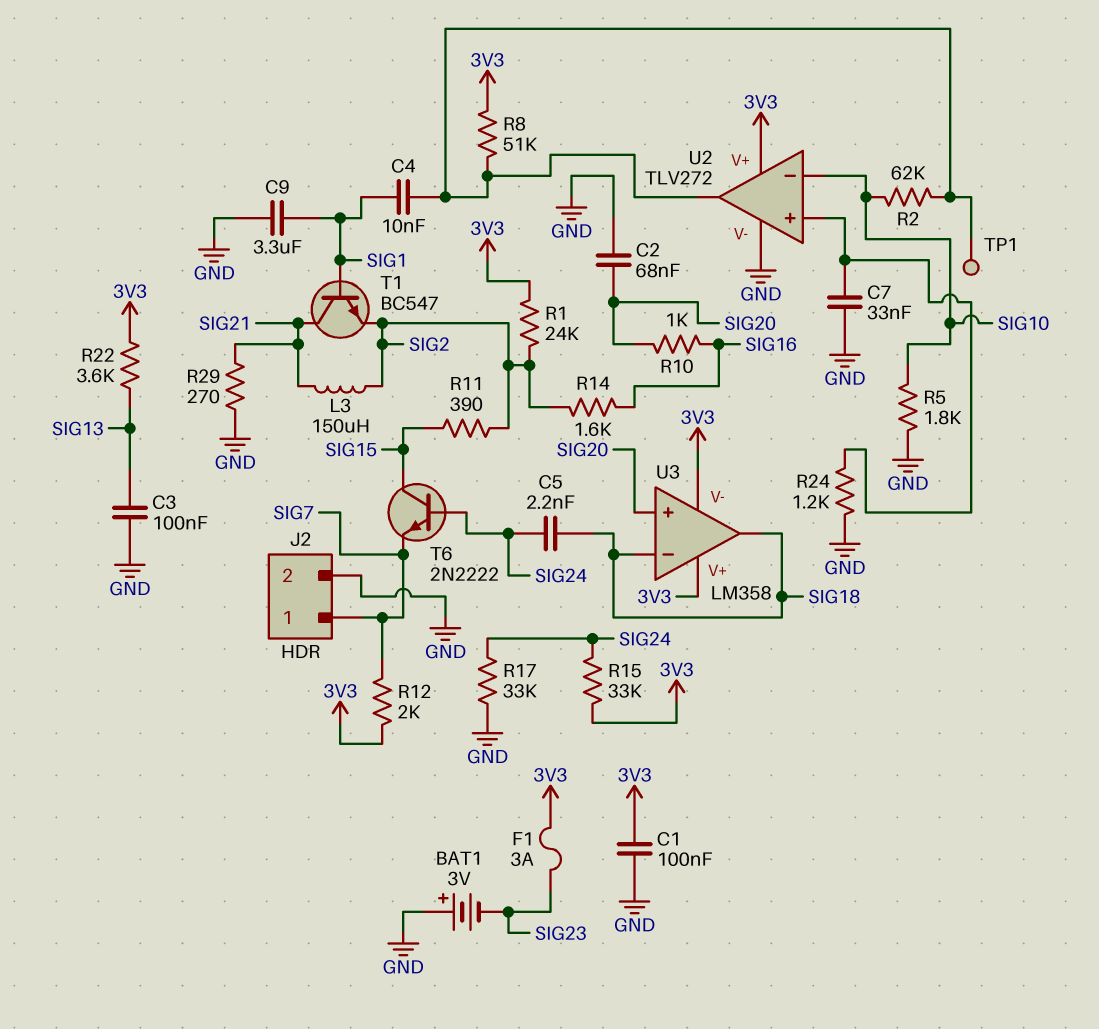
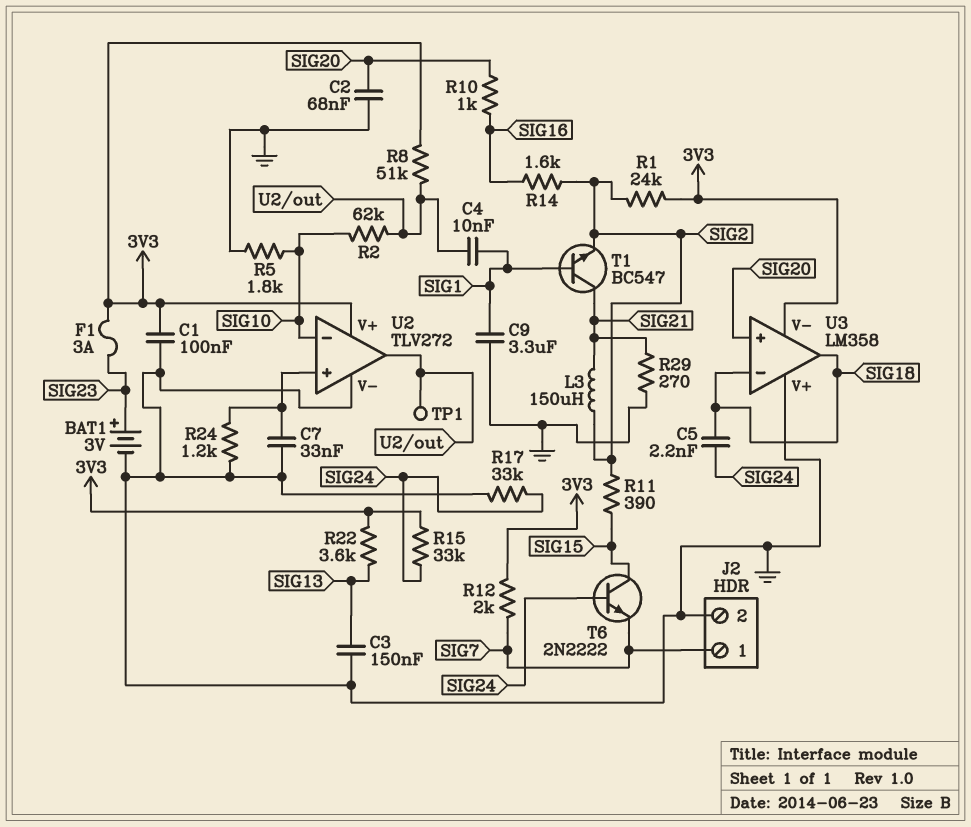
BAT1: 3V (plus GND, minus SIG23) -> 3V (plus SIG23, minus GND)
C3: 100nF (GND, SIG13) -> 150nF (GND, SIG13)
U3 pin V+: 3V3 -> GND

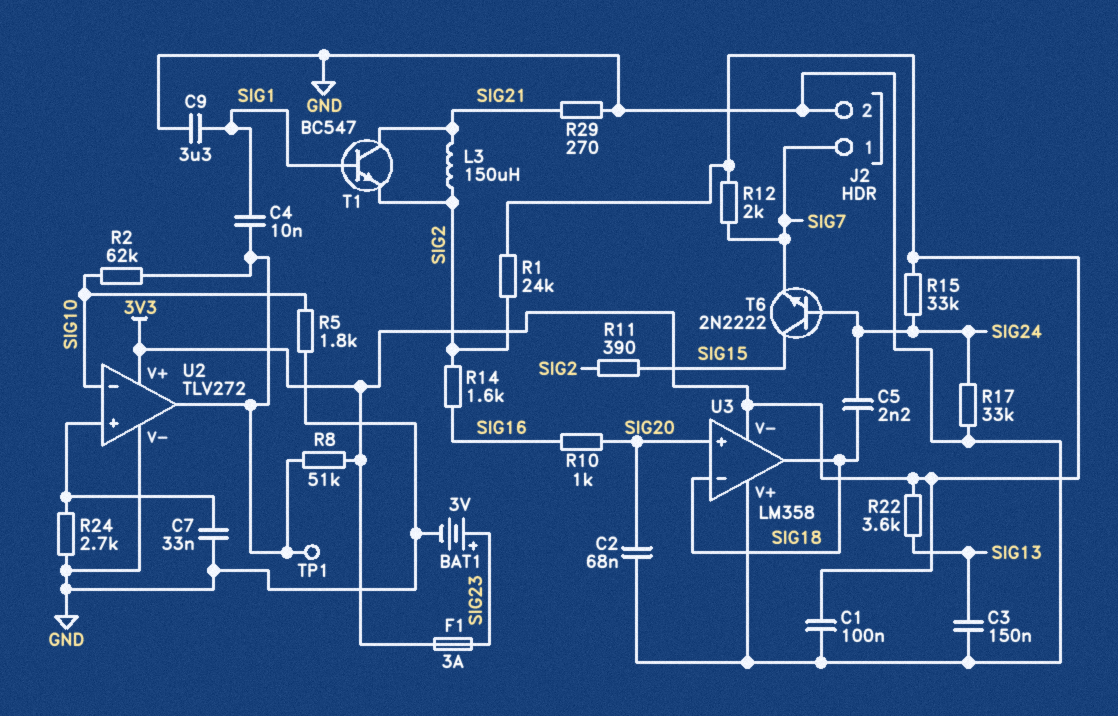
R24: 1.2k (GND, U2/in+) -> 2.7k (GND, U2/in+)

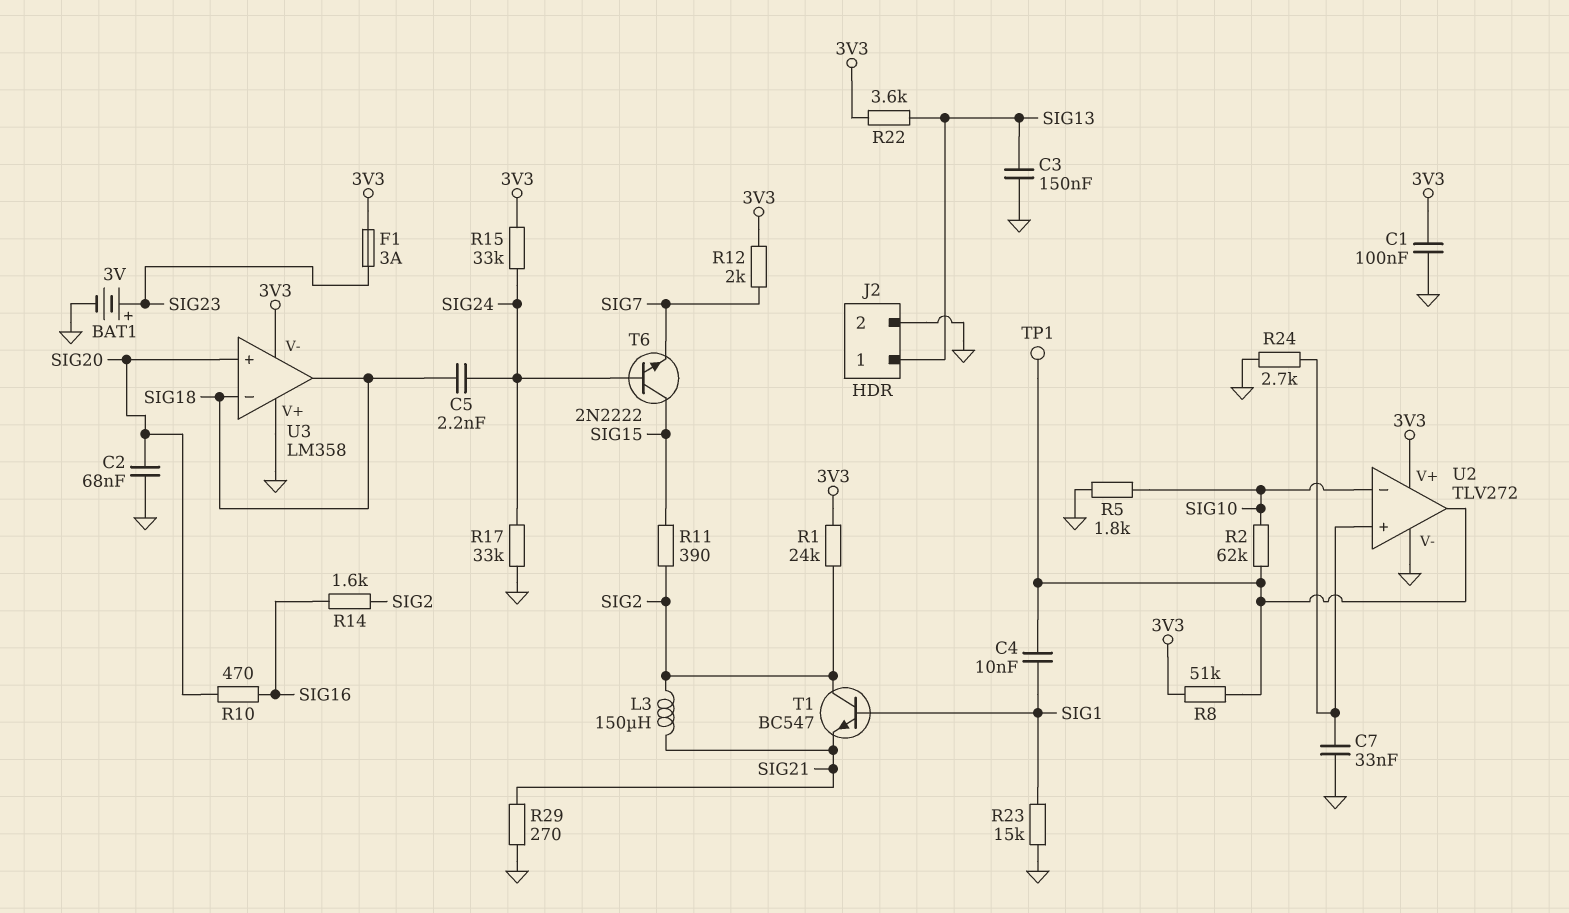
C9: 3.3uF (GND, SIG1) -> none
J2 pin 1: SIG7 -> SIG13
R10: 1k (SIG16, SIG20) -> 470 (SIG16, SIG20)
R23: none -> 15k (GND, SIG1)
T1: NPN BC547 (B SIG1, C SIG21, E SIG2) -> NPN BC547 (B SIG1, C SIG2, E SIG21)

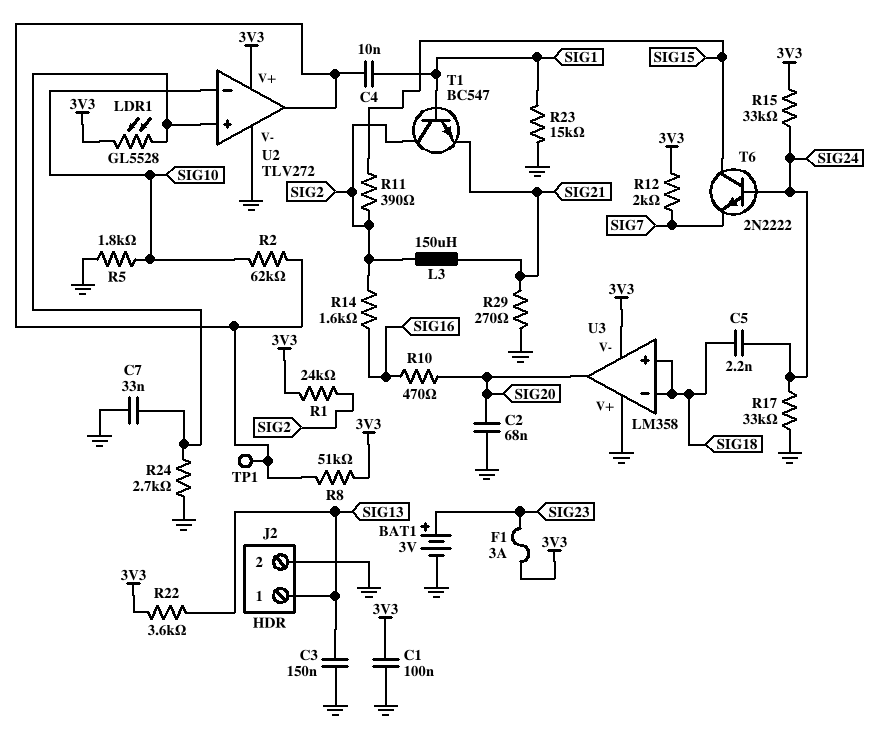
LDR1: none -> GL5528 (3V3, U2/in+)
U3 pin in+: SIG20 -> SIG18
U3 pin out: SIG18 -> SIG20

